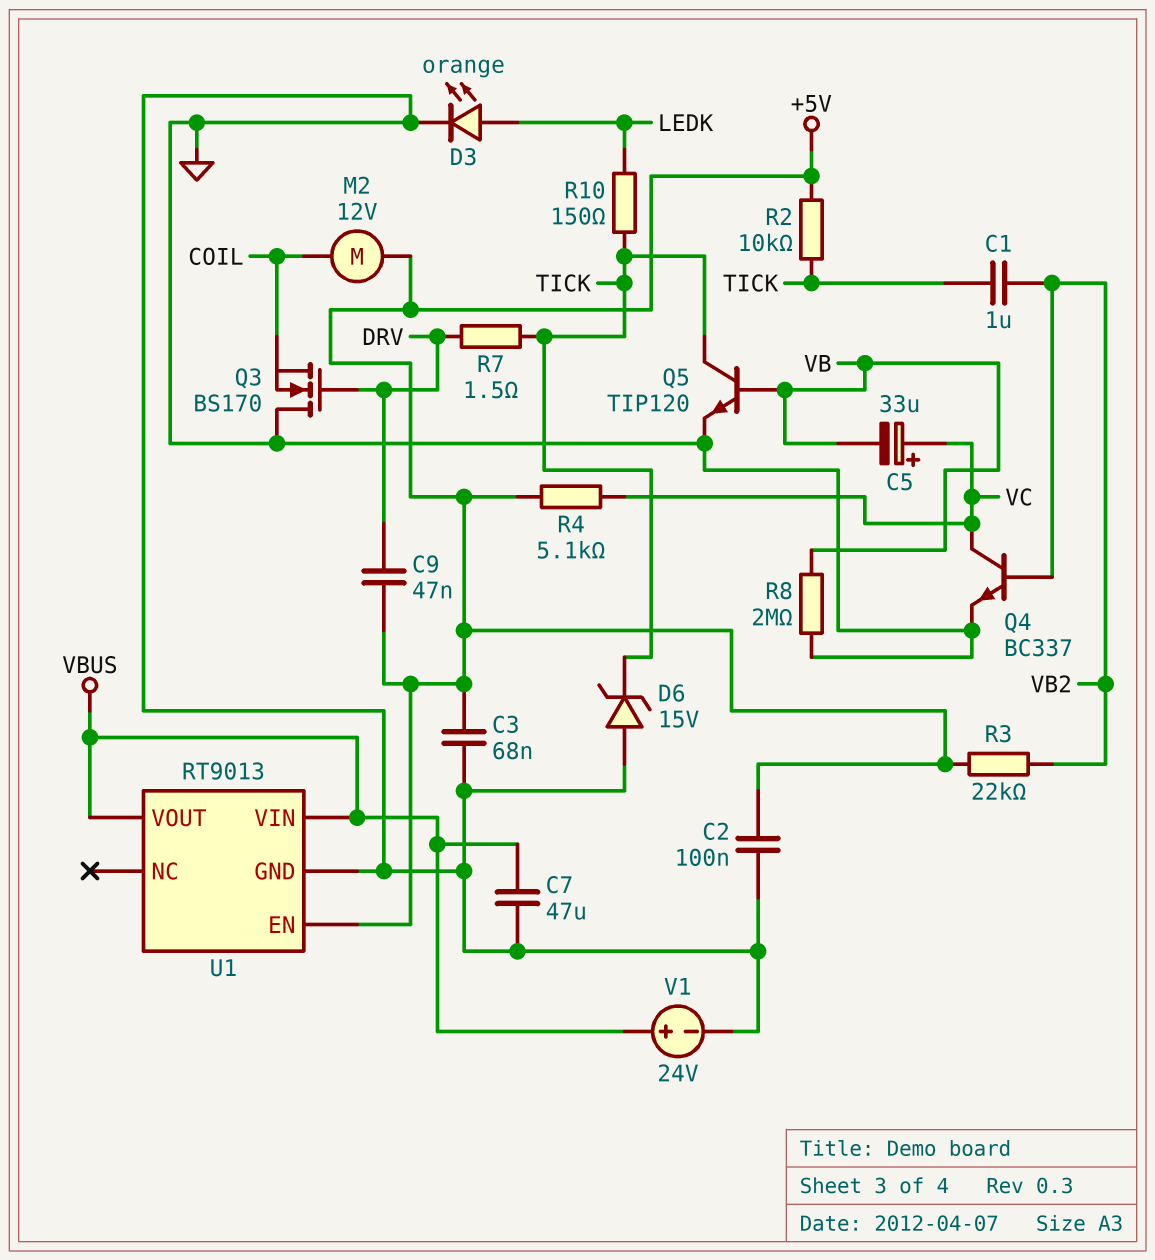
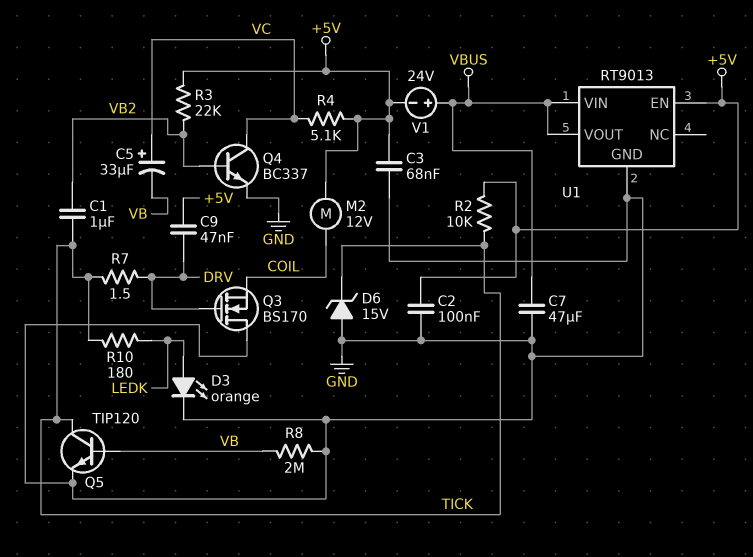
R10: 150 (LEDK, TICK) -> 180 (LEDK, TICK)
V1: 24V (plus VBUS, minus GND) -> 24V (plus VBUS, minus +5V)

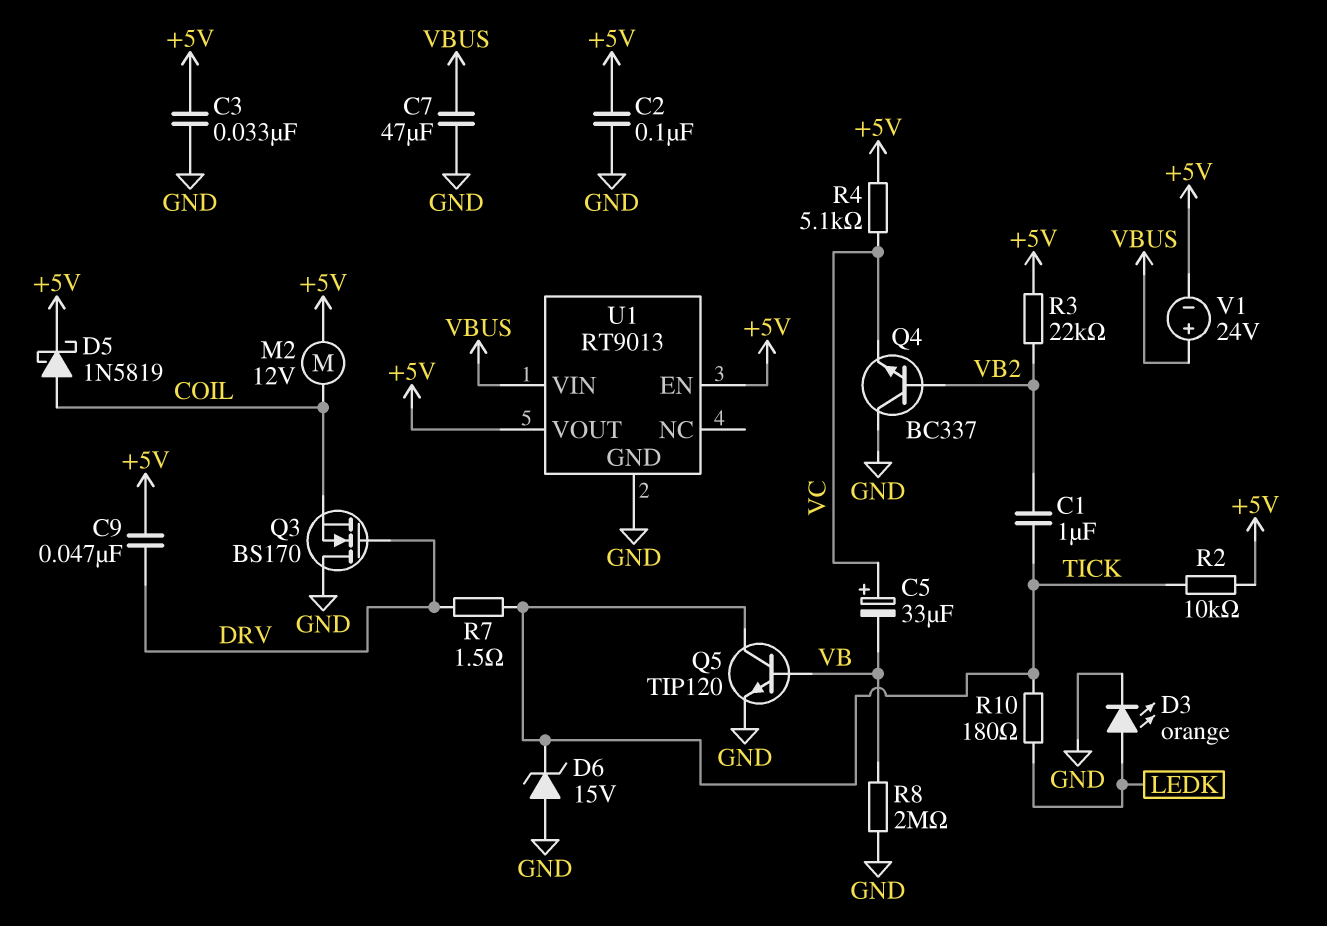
C3: 68nF (+5V, GND) -> 33nF (+5V, GND)
D5: none -> schottky 1N5819 (A COIL, K +5V)
Q4: NPN BC337 (B VB2, C VC, E GND) -> NPN BC337 (B VB2, C GND, E VC)
U1 pin VOUT: VBUS -> +5V

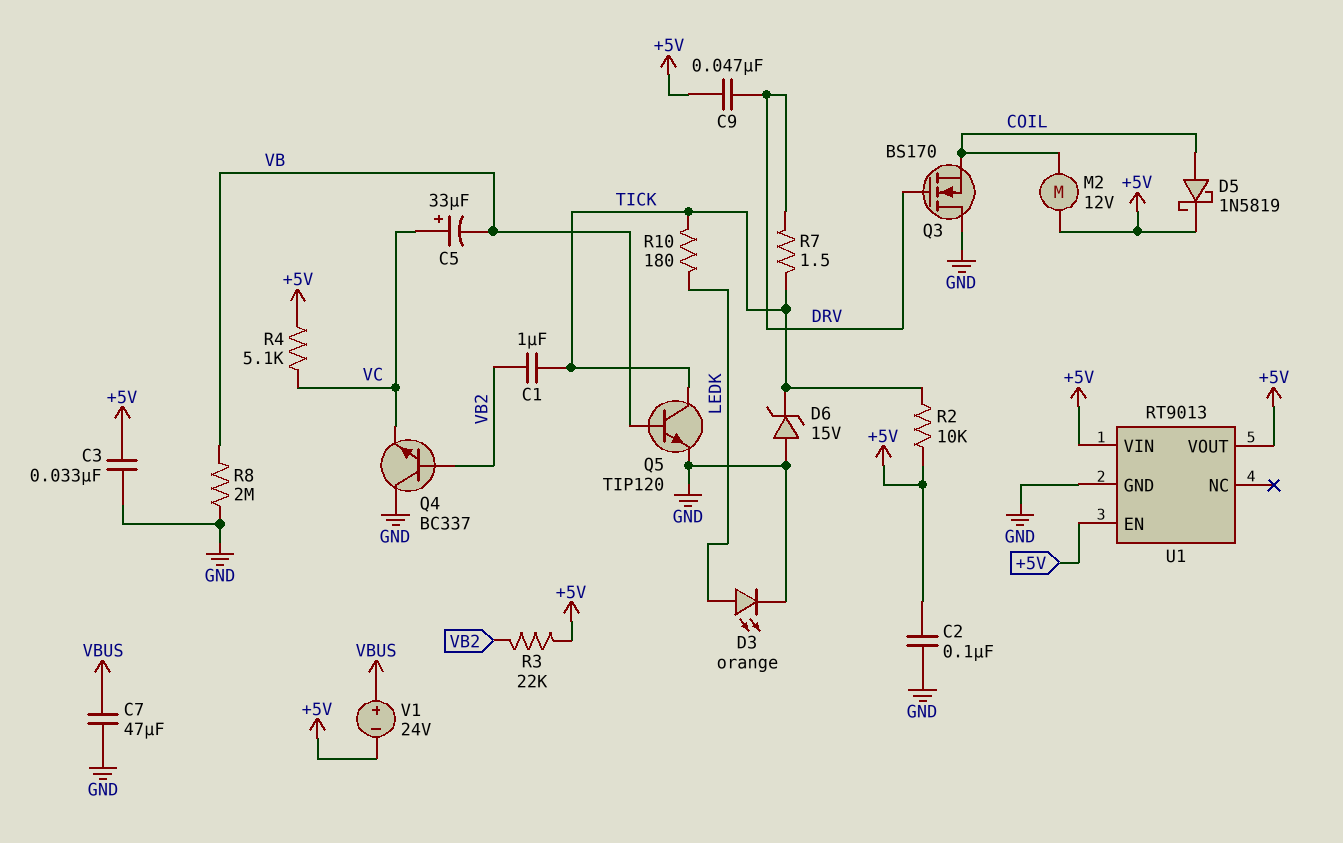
U1 pin VIN: VBUS -> +5V

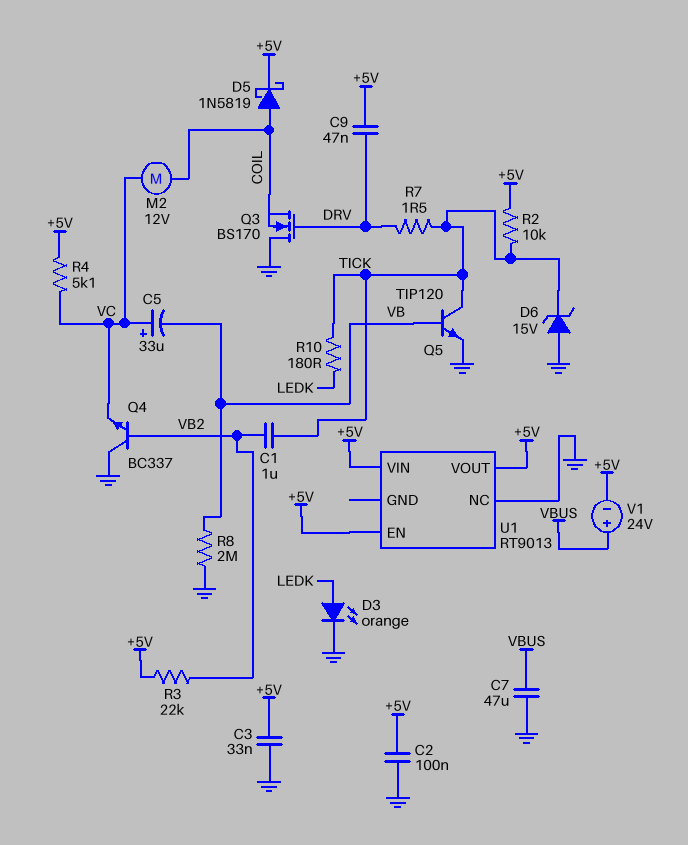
M2: motor 12V (+5V, COIL) -> motor 12V (COIL, VC)
U1 pin GND: GND -> none
U1 pin NC: none -> GND

